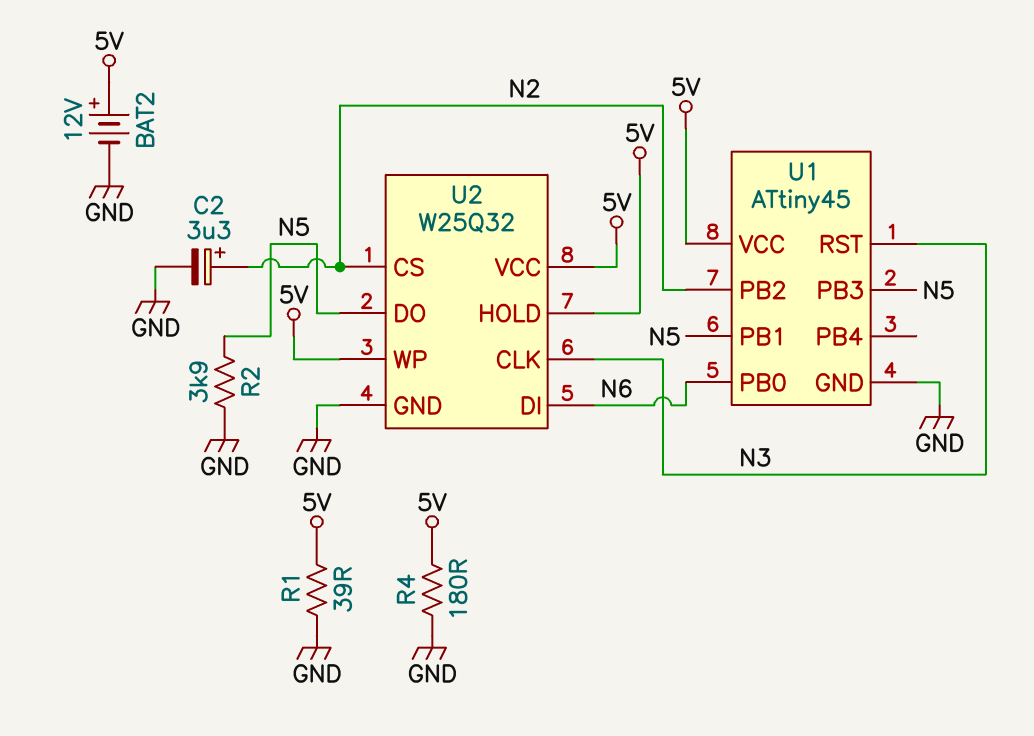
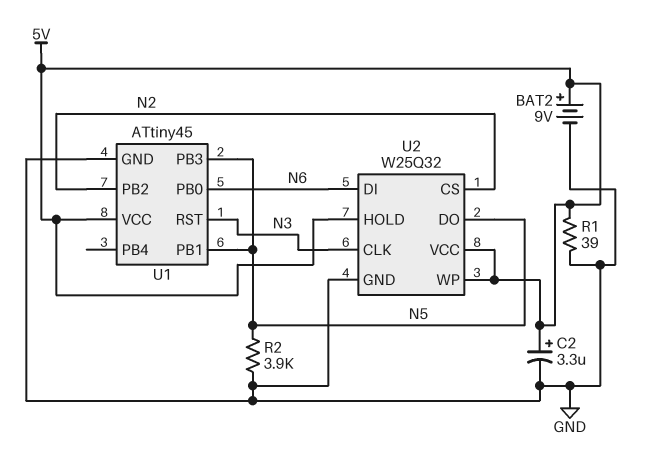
BAT2: 12V (plus 5V, minus GND) -> 9V (plus 5V, minus GND)
C2: 3.3uF (plus N2, minus GND) -> 3.3uF (plus 5V, minus GND)
R4: 180 (5V, GND) -> none

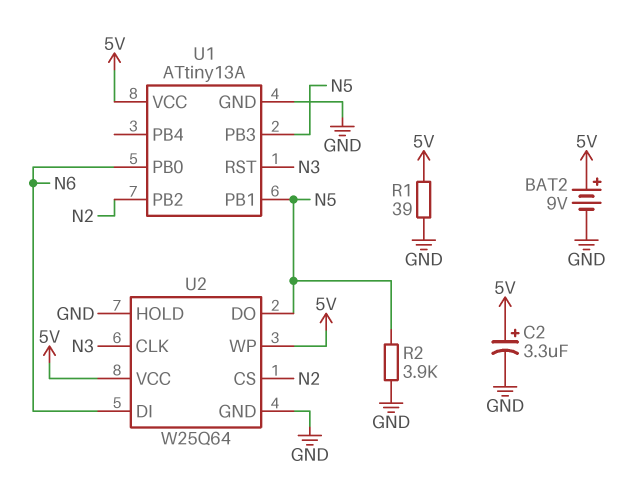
U1: ATtiny45 -> ATtiny13A
U2: W25Q32 -> W25Q64
U2 pin HOLD: 5V -> GND

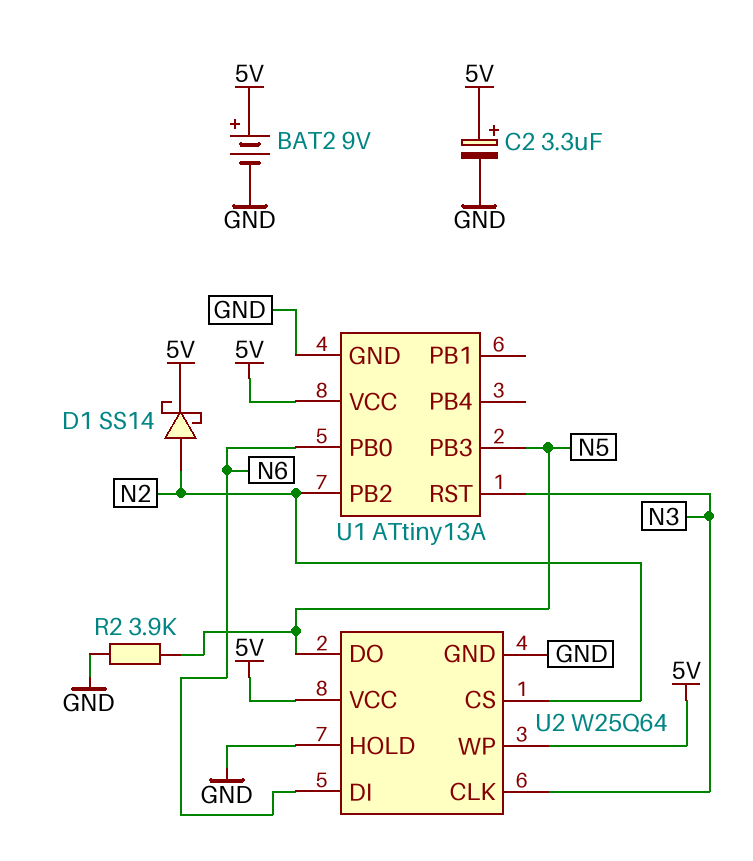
D1: none -> schottky SS14 (A N2, K 5V)
R1: 39 (5V, GND) -> none
U1 pin PB1: N5 -> none

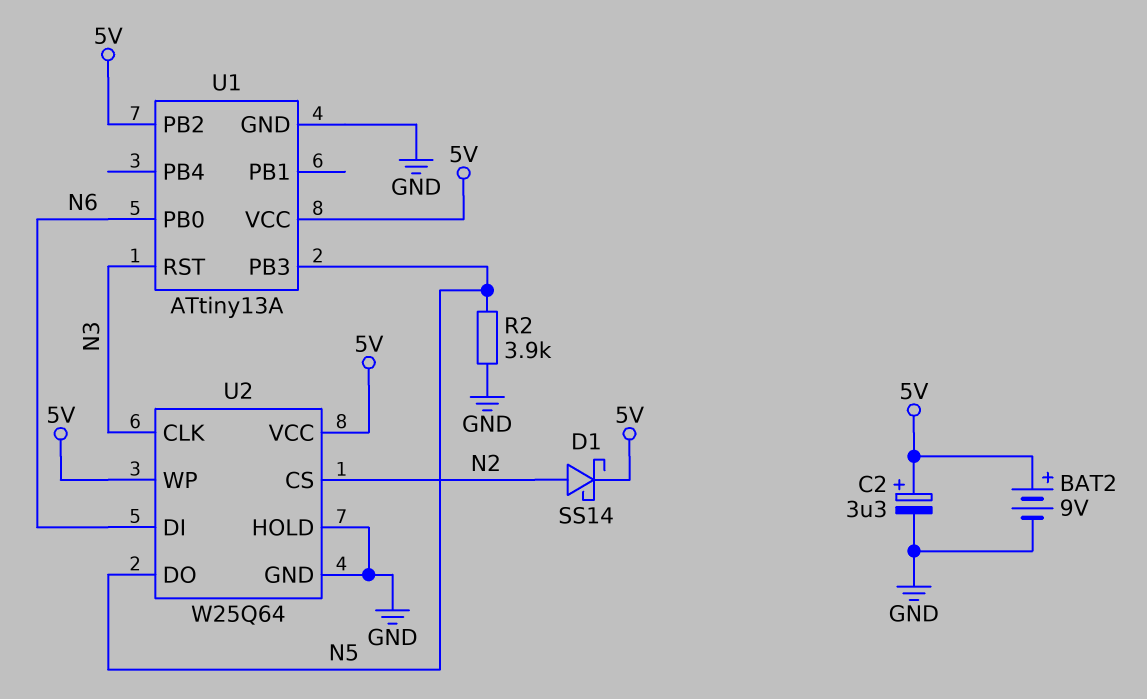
U1 pin PB2: N2 -> 5V

